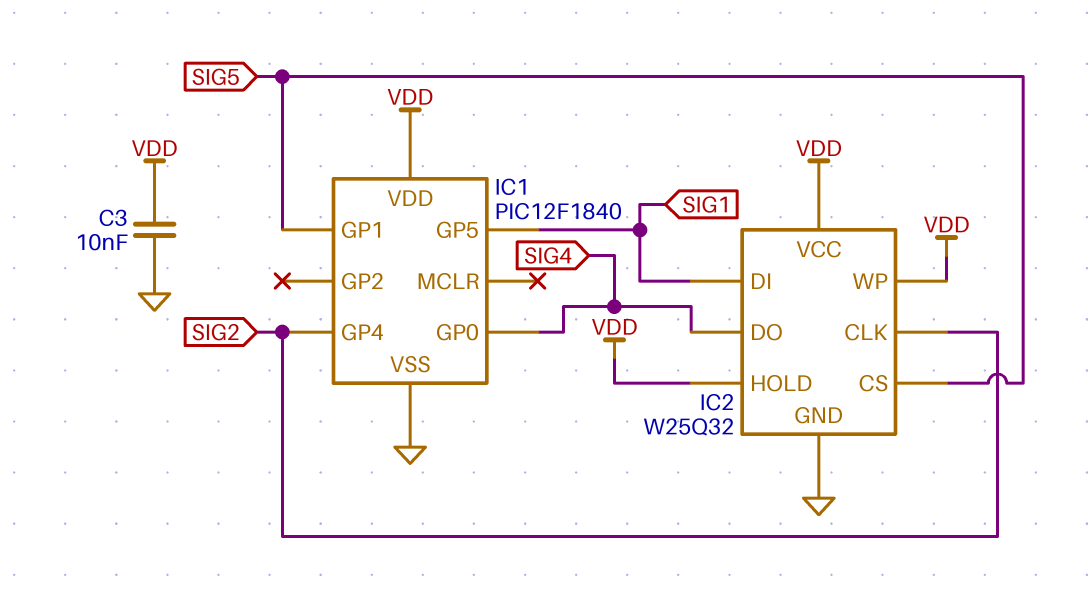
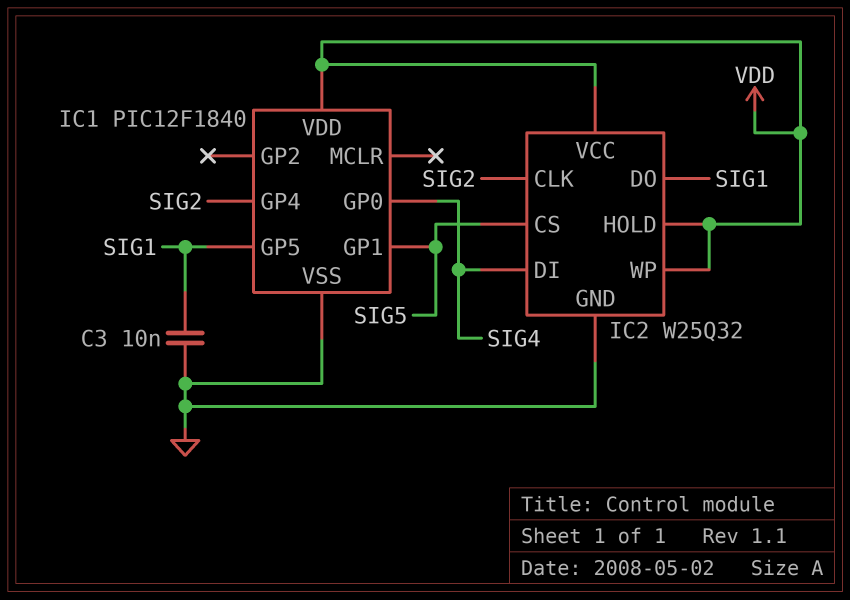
C3: 10nF (GND, VDD) -> 10nF (GND, SIG1)
IC2 pin DI: SIG1 -> SIG4
IC2 pin DO: SIG4 -> SIG1

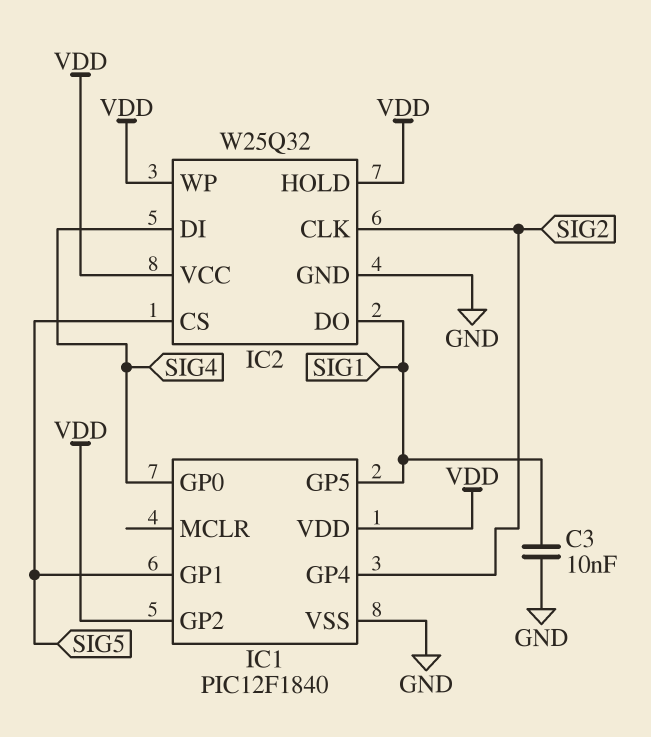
IC1 pin GP2: none -> VDD

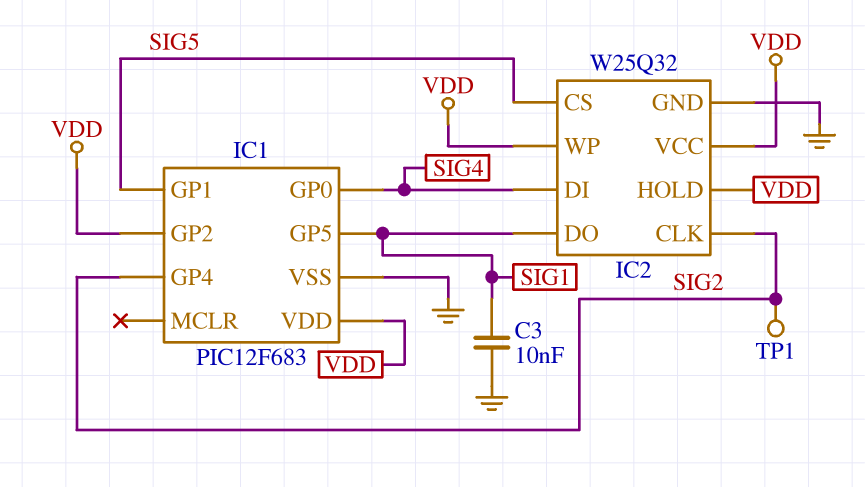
IC1: PIC12F1840 -> PIC12F683
TP1: none -> test point (SIG2)

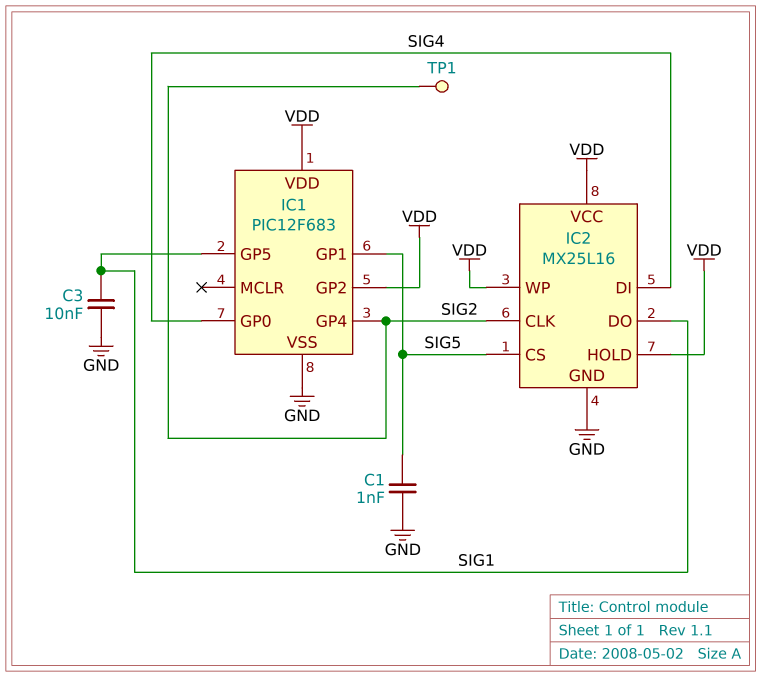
C1: none -> 1nF (GND, SIG5)
IC2: W25Q32 -> MX25L16

